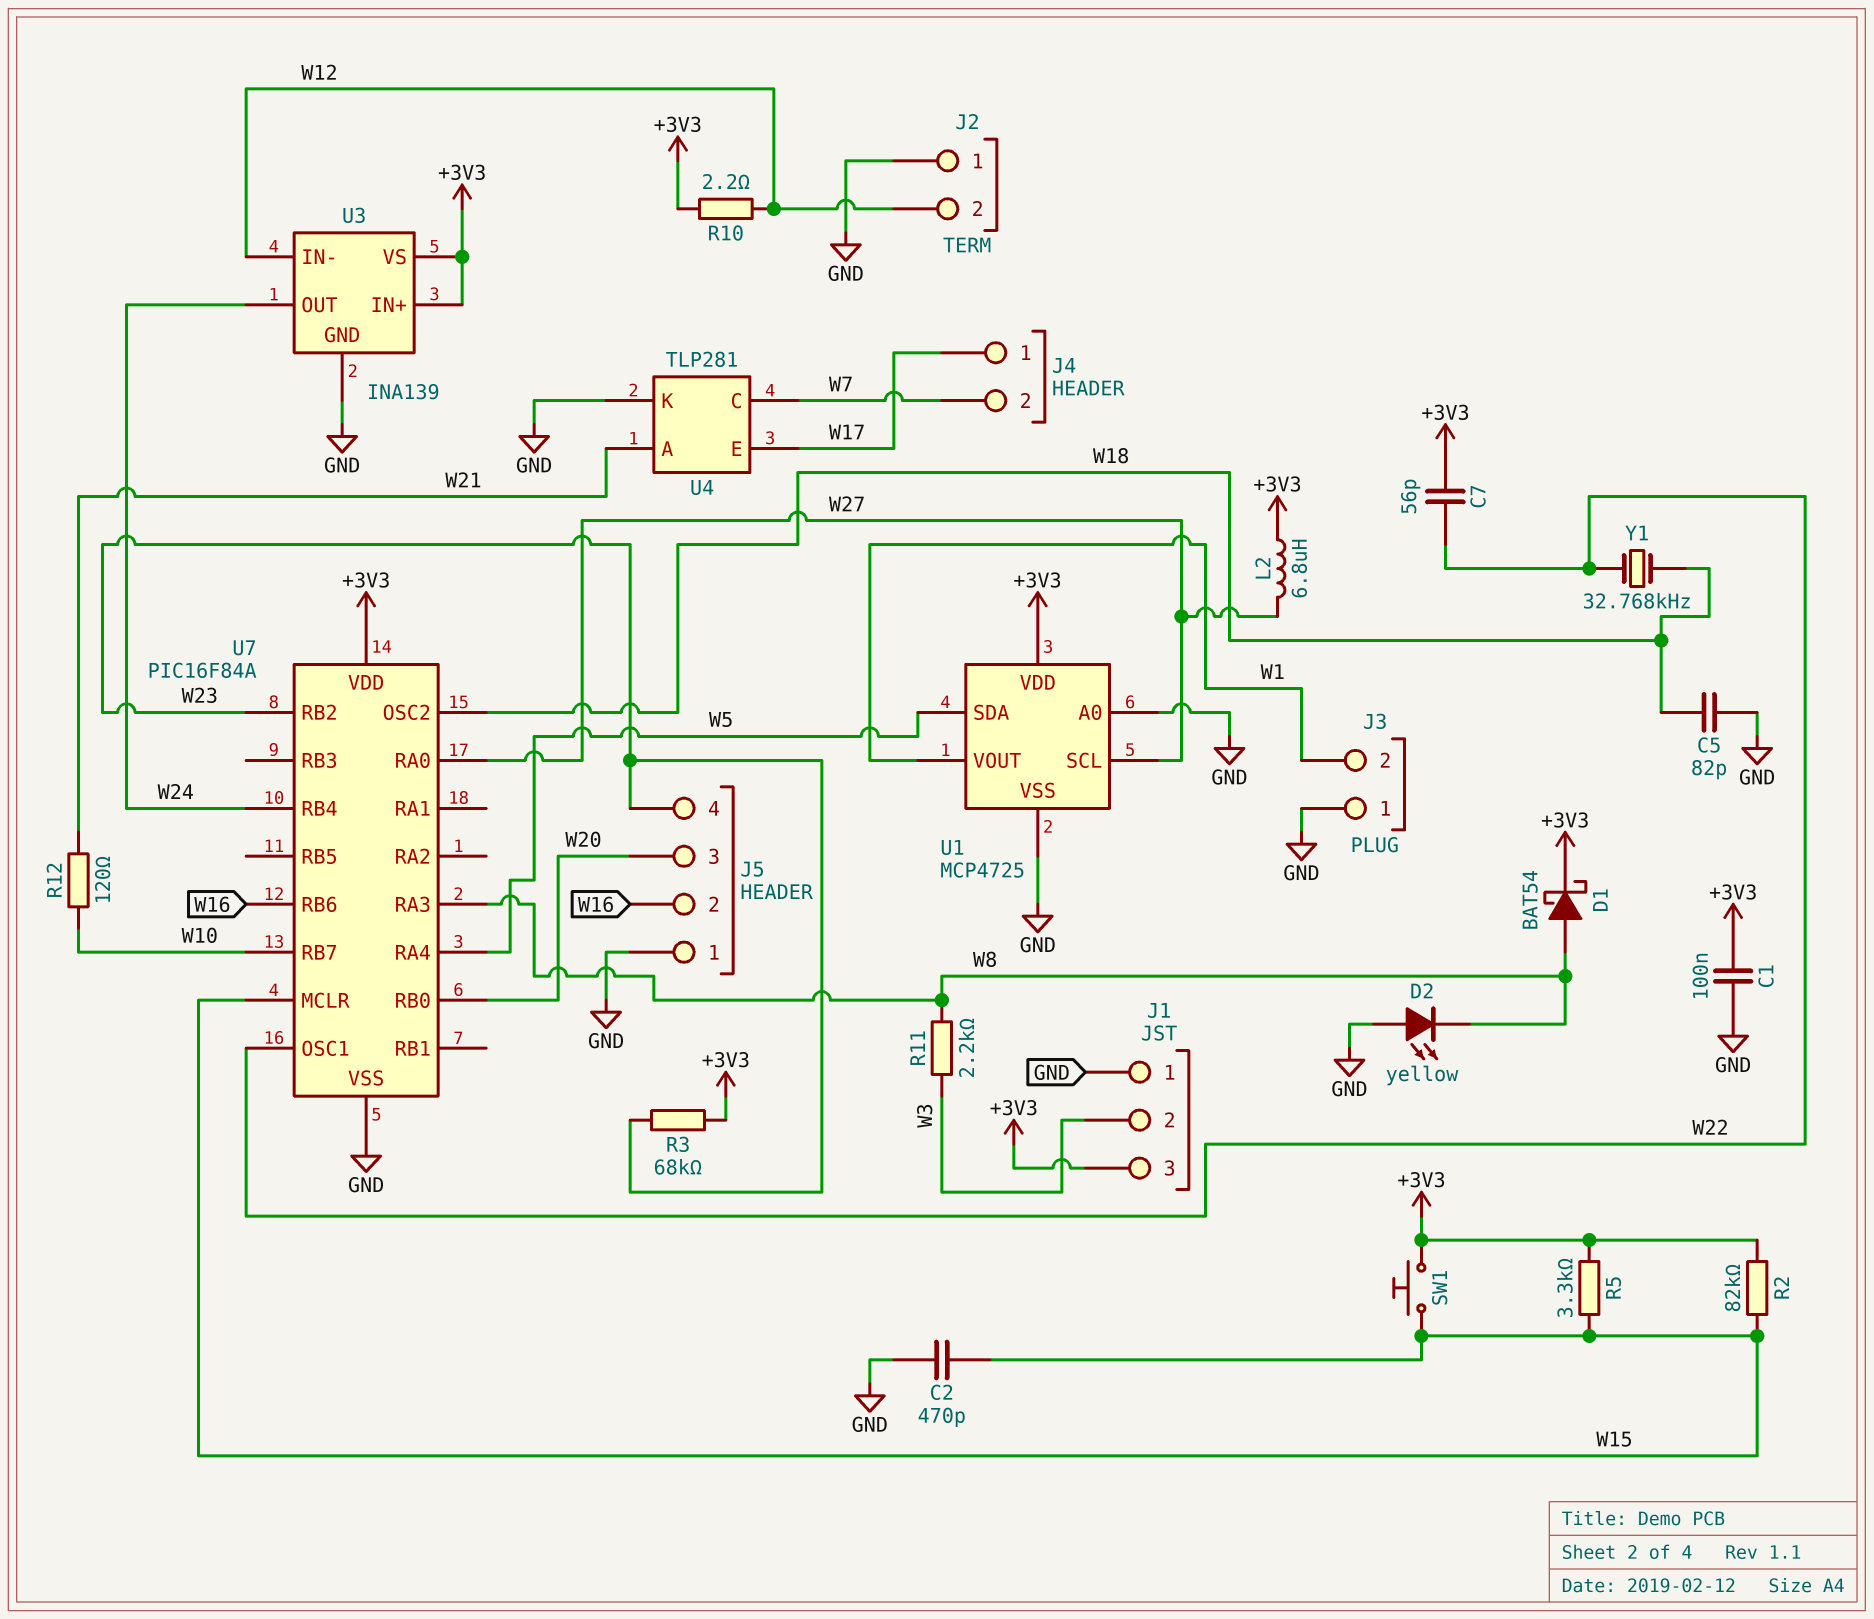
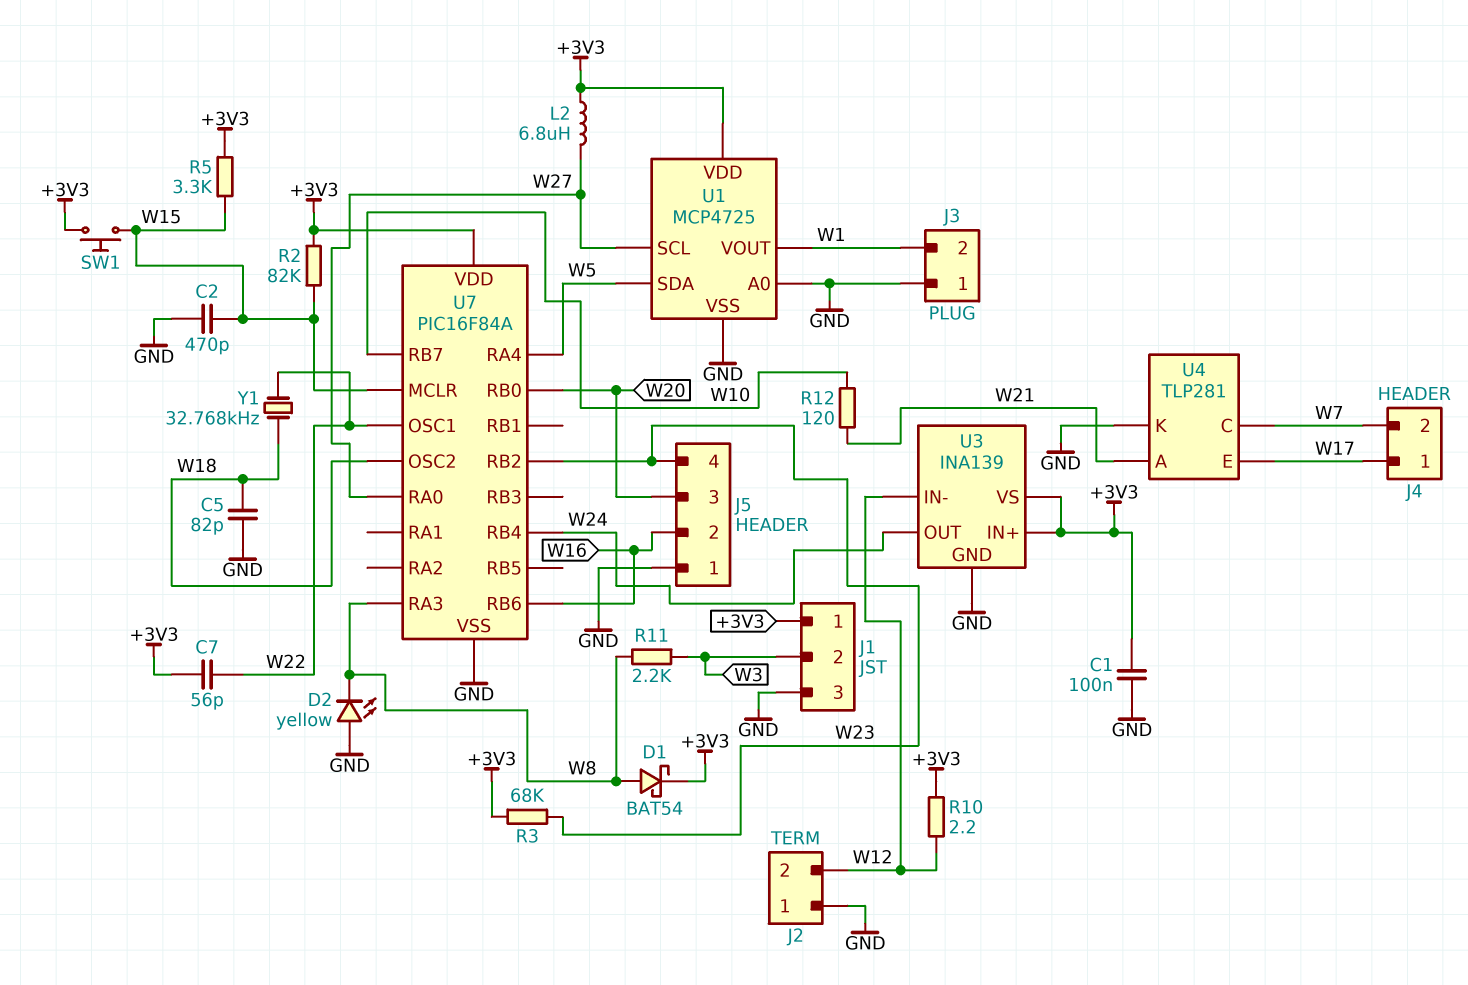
J1 pin 1: GND -> +3V3
J1 pin 3: +3V3 -> GND

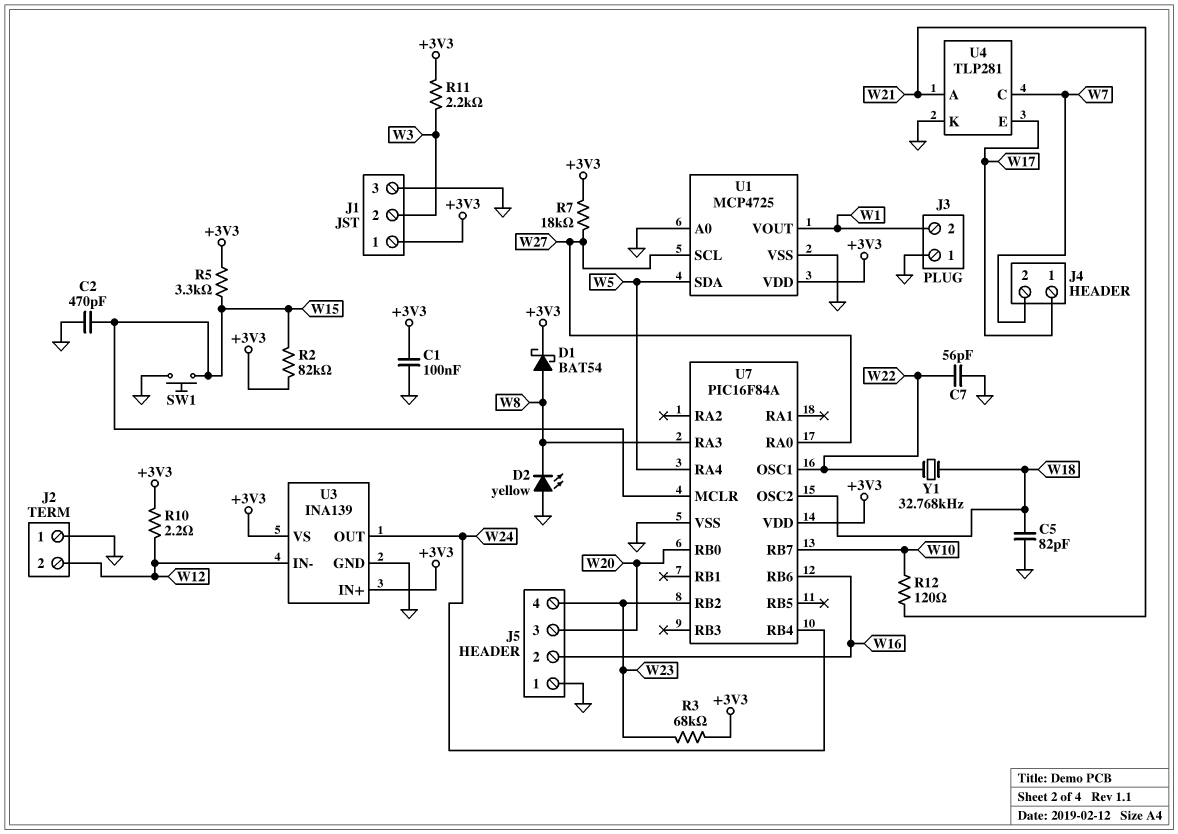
C7: 56pF (+3V3, W22) -> 56pF (GND, W22)
L2: 6.8uH (+3V3, W27) -> none
R7: none -> 18k (+3V3, W27)
R11: 2.2k (W3, W8) -> 2.2k (+3V3, W3)
SW1: button (+3V3, W15) -> button (GND, W15)

